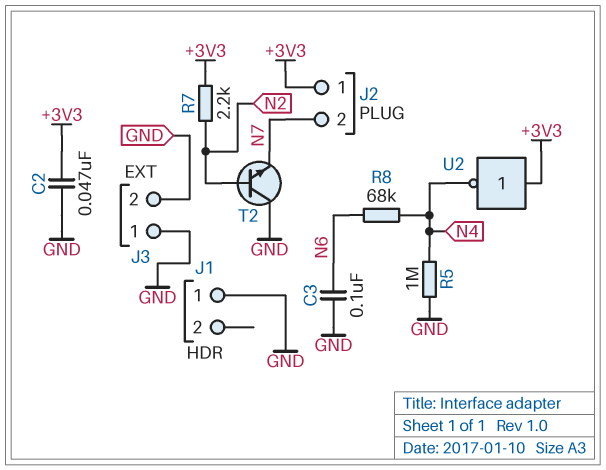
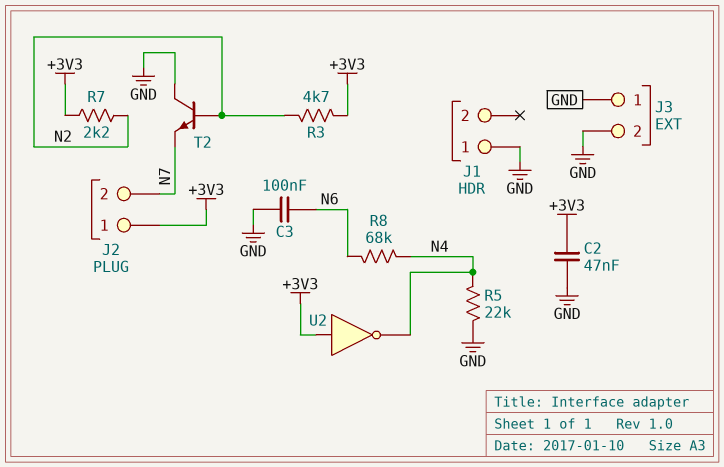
R3: none -> 4.7k (+3V3, N2)
R5: 1M (GND, N4) -> 22k (GND, N4)

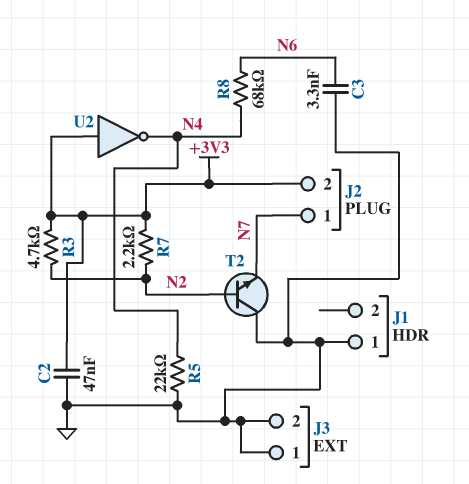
C3: 100nF (GND, N6) -> 3.3nF (GND, N6)
J2 pin 1: +3V3 -> N7
J2 pin 2: N7 -> +3V3

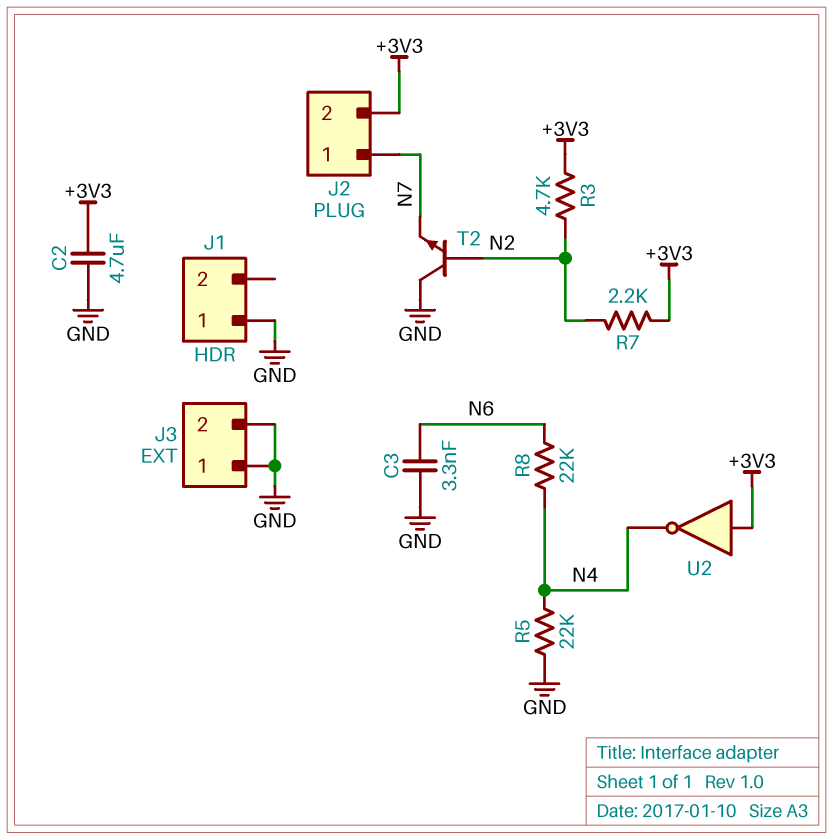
C2: 47nF (+3V3, GND) -> 4.7uF (+3V3, GND)
R8: 68k (N4, N6) -> 22k (N4, N6)

